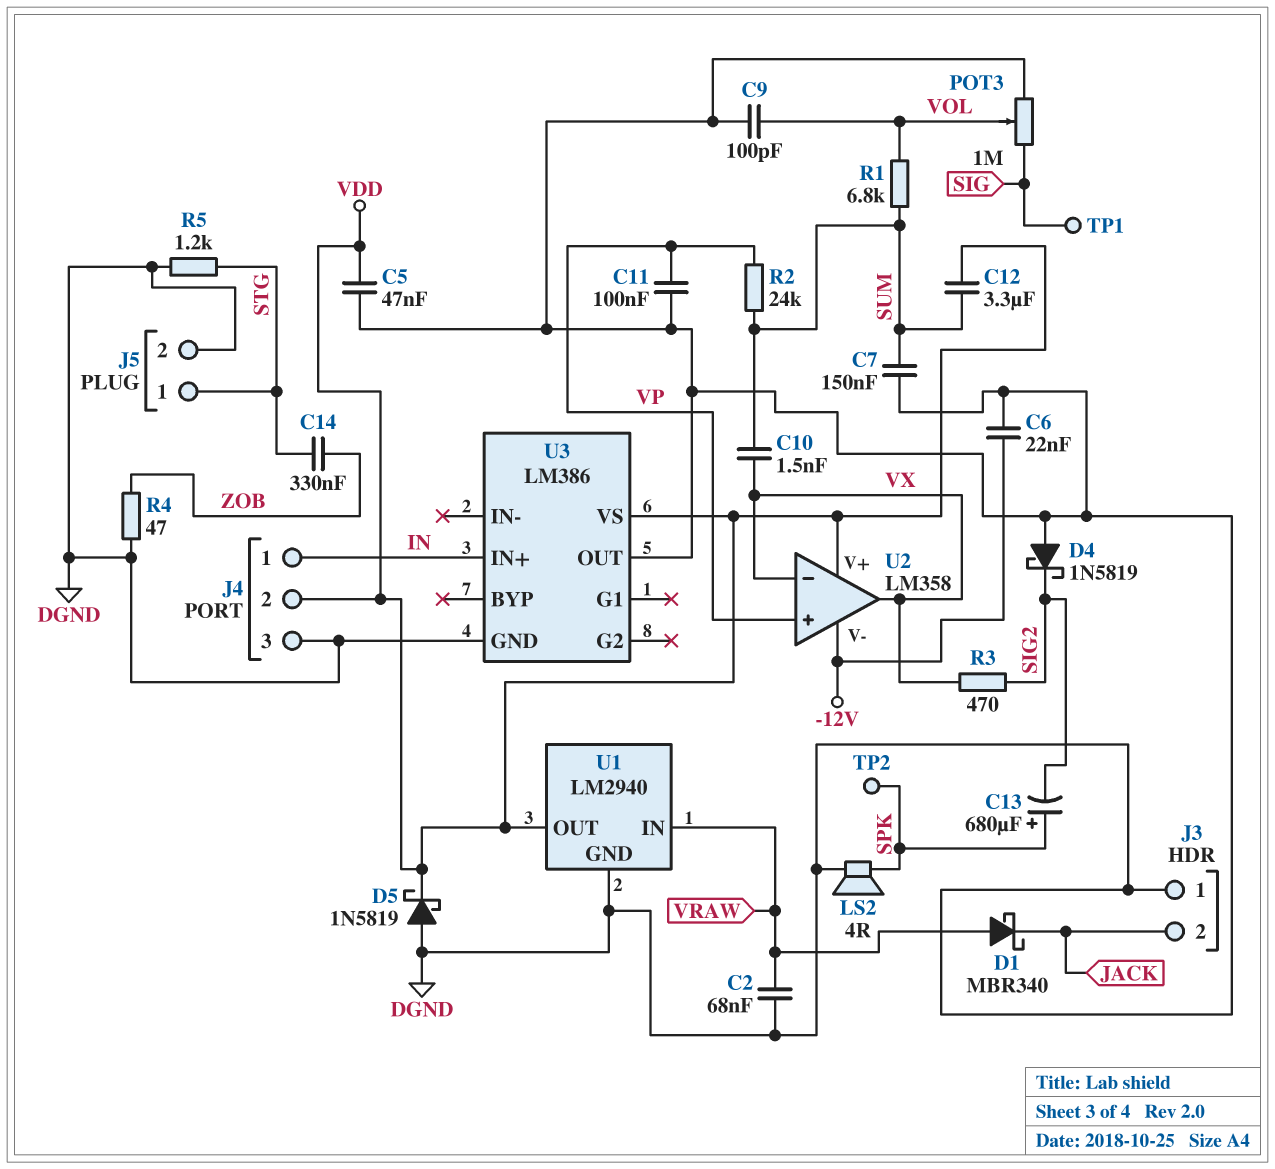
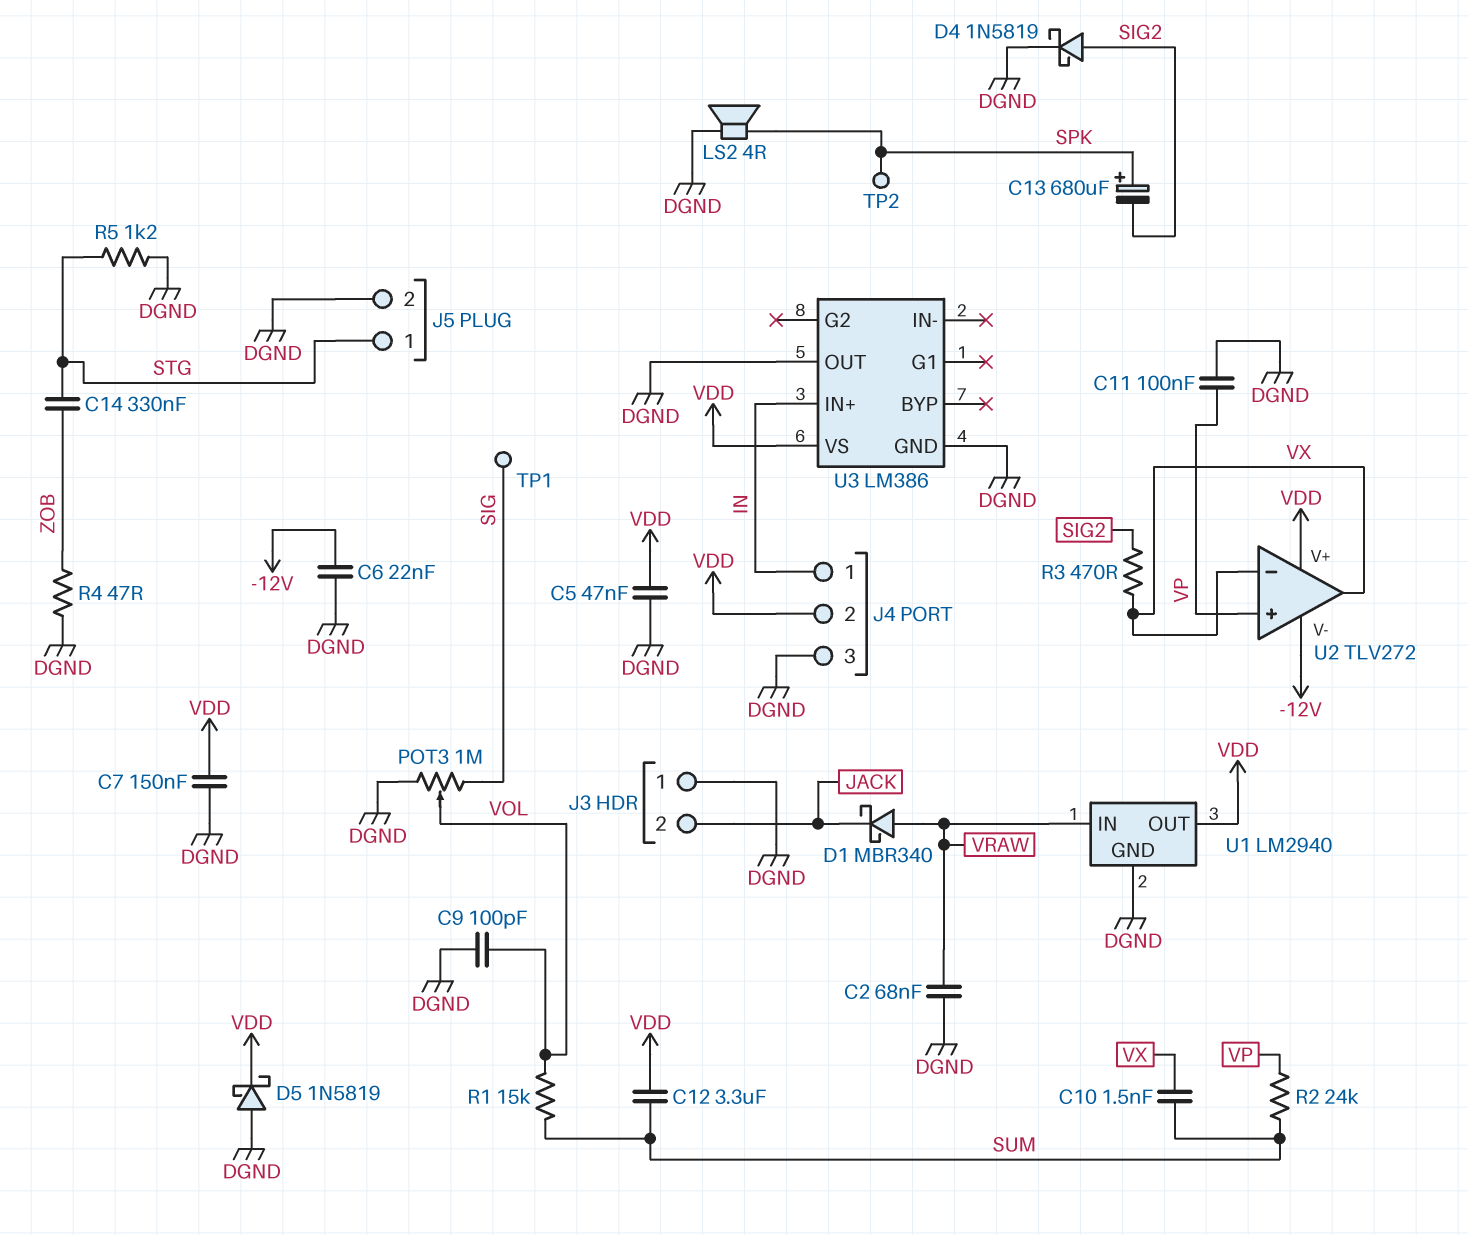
C7: 150nF (DGND, SUM) -> 150nF (DGND, VDD)
D4: schottky 1N5819 (A DGND, K SIG2) -> schottky 1N5819 (A SIG2, K DGND)
R1: 6.8k (SUM, VOL) -> 15k (SUM, VOL)
U2: LM358 -> TLV272

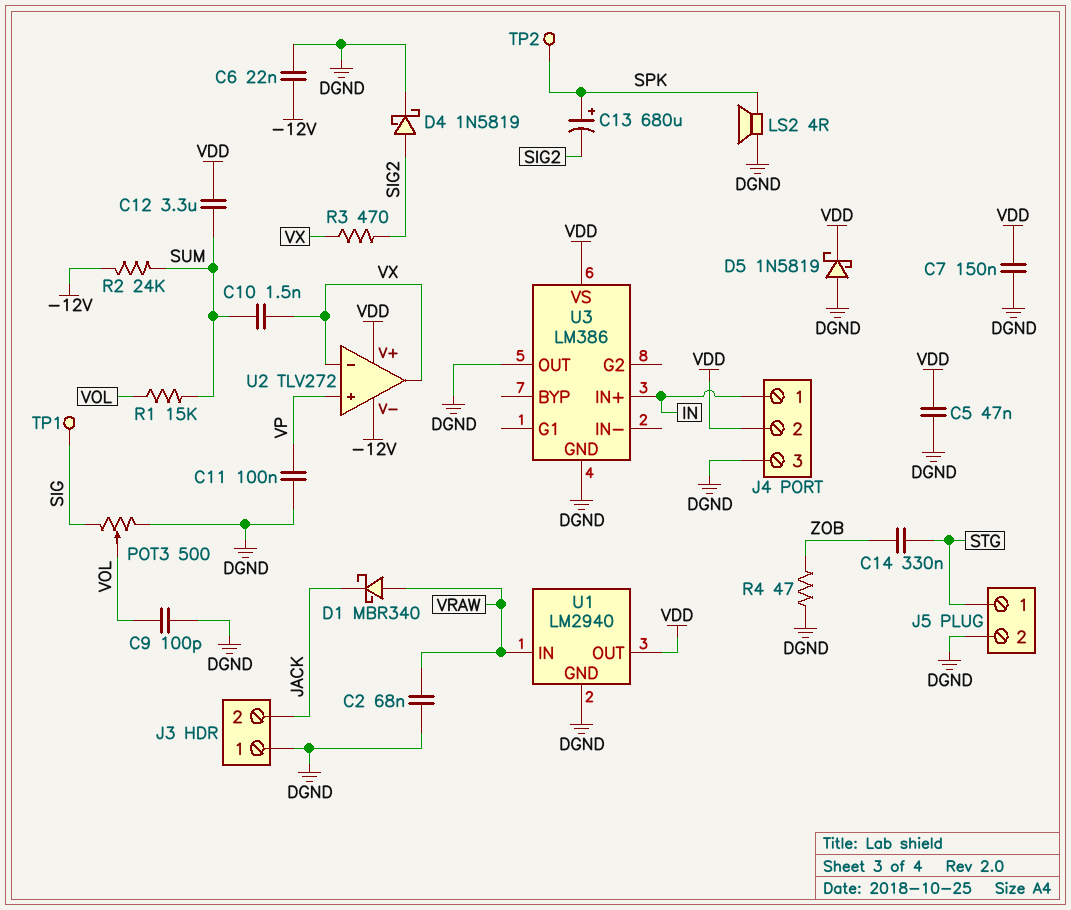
POT3: 1M (DGND, SIG, wiper VOL) -> 500 (DGND, SIG, wiper VOL)
R2: 24k (SUM, VP) -> 24k (-12V, SUM)
R5: 1.2k (DGND, STG) -> none

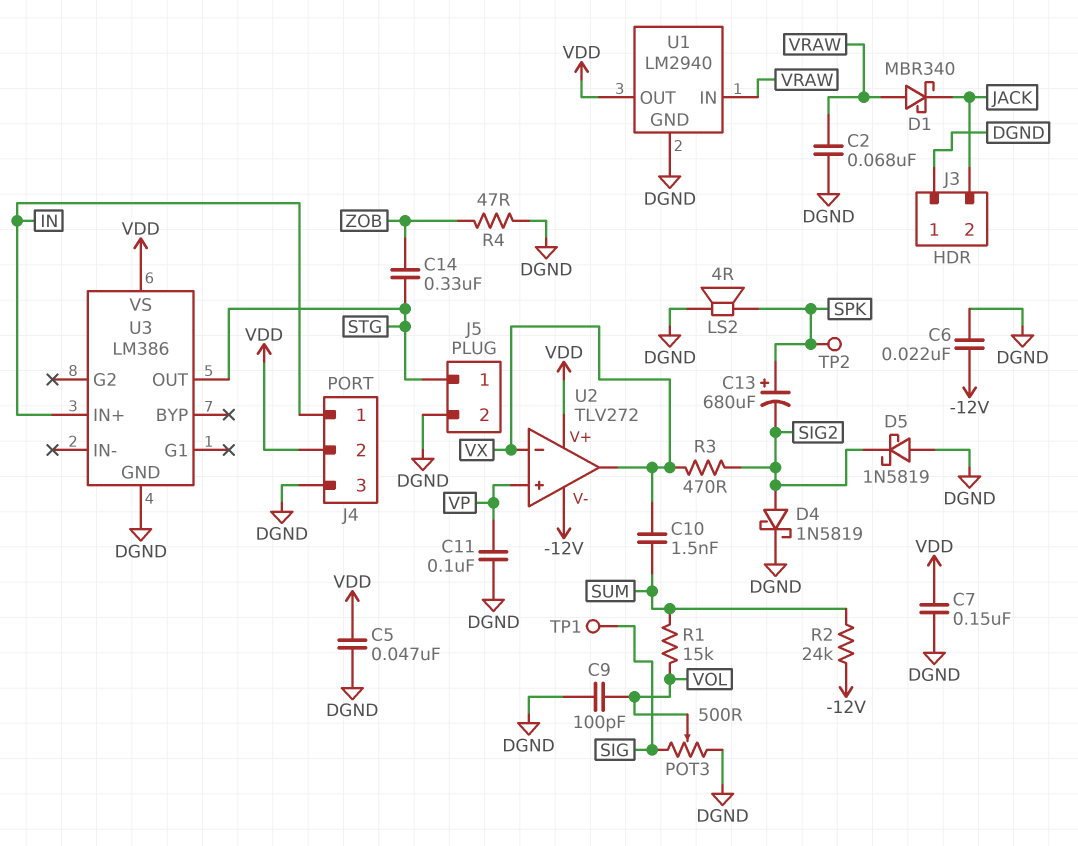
C12: 3.3uF (SUM, VDD) -> none
D5: schottky 1N5819 (A DGND, K VDD) -> schottky 1N5819 (A DGND, K SIG2)
U3 pin OUT: DGND -> STG

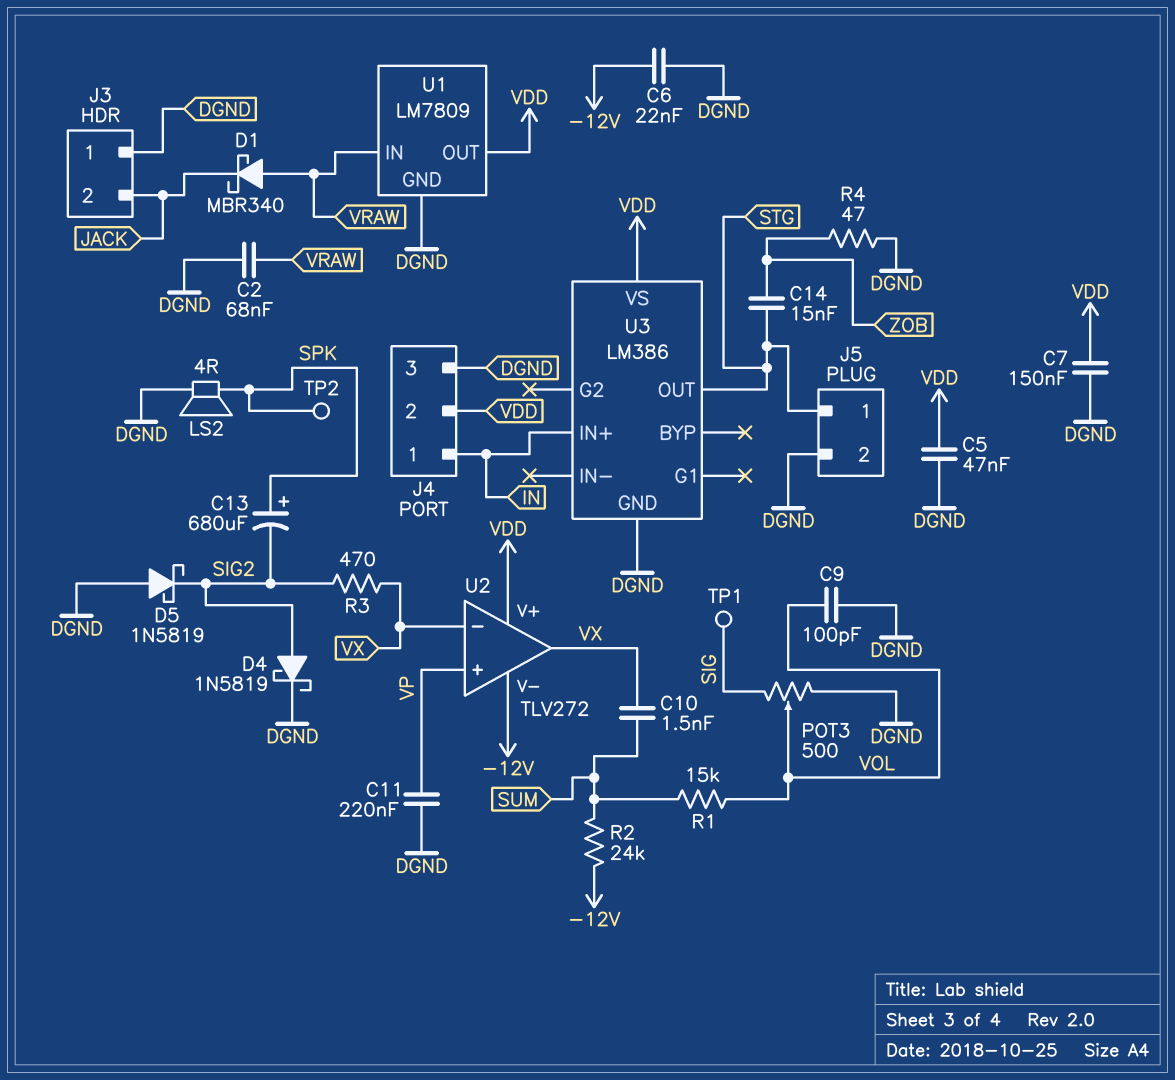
C11: 100nF (DGND, VP) -> 220nF (DGND, VP)
C14: 330nF (STG, ZOB) -> 15nF (STG, ZOB)
U1: LM2940 -> LM7809

